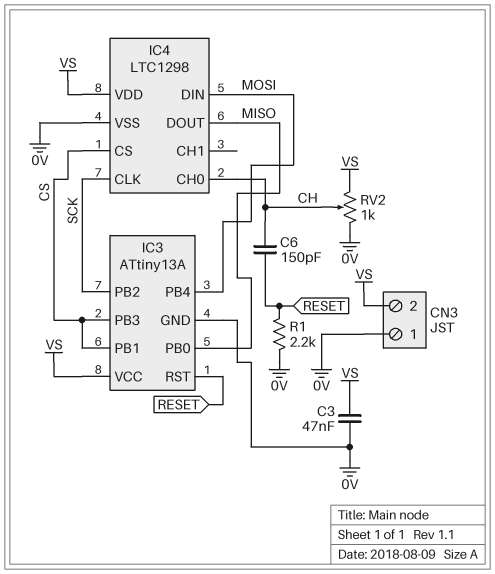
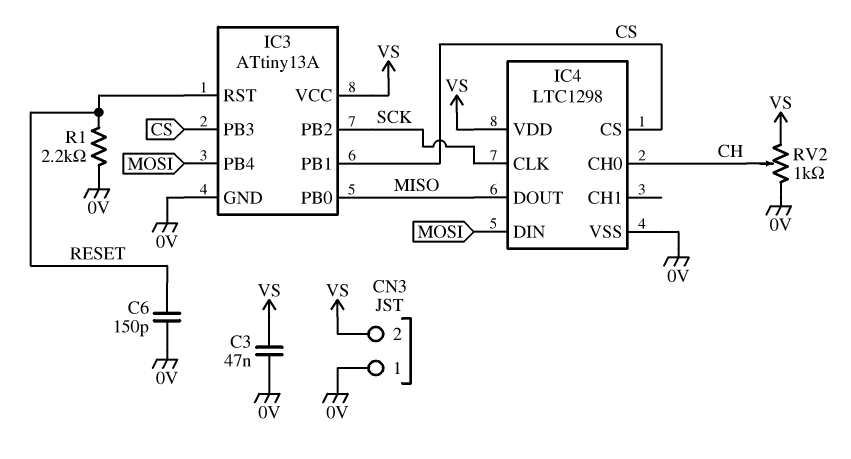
C6: 150pF (CH, RESET) -> 150pF (0V, RESET)

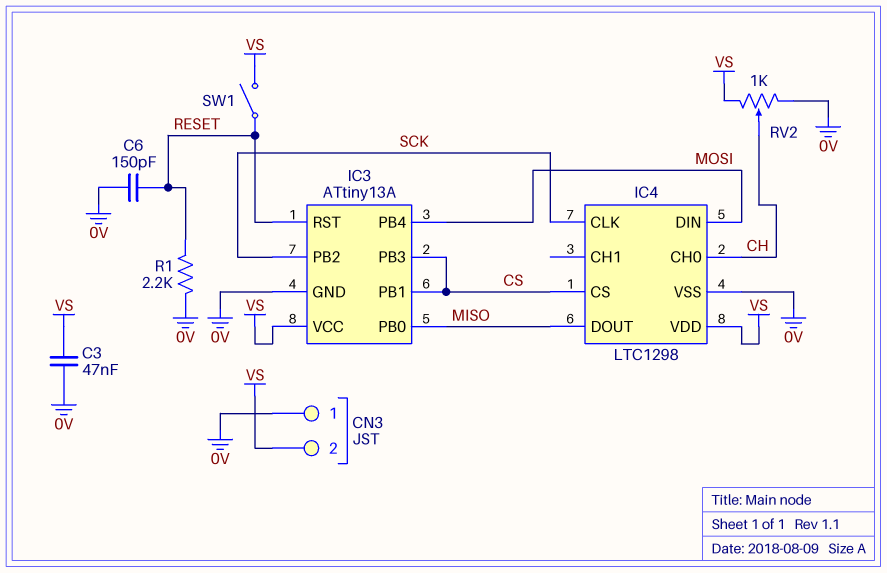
SW1: none -> switch (RESET, VS)

